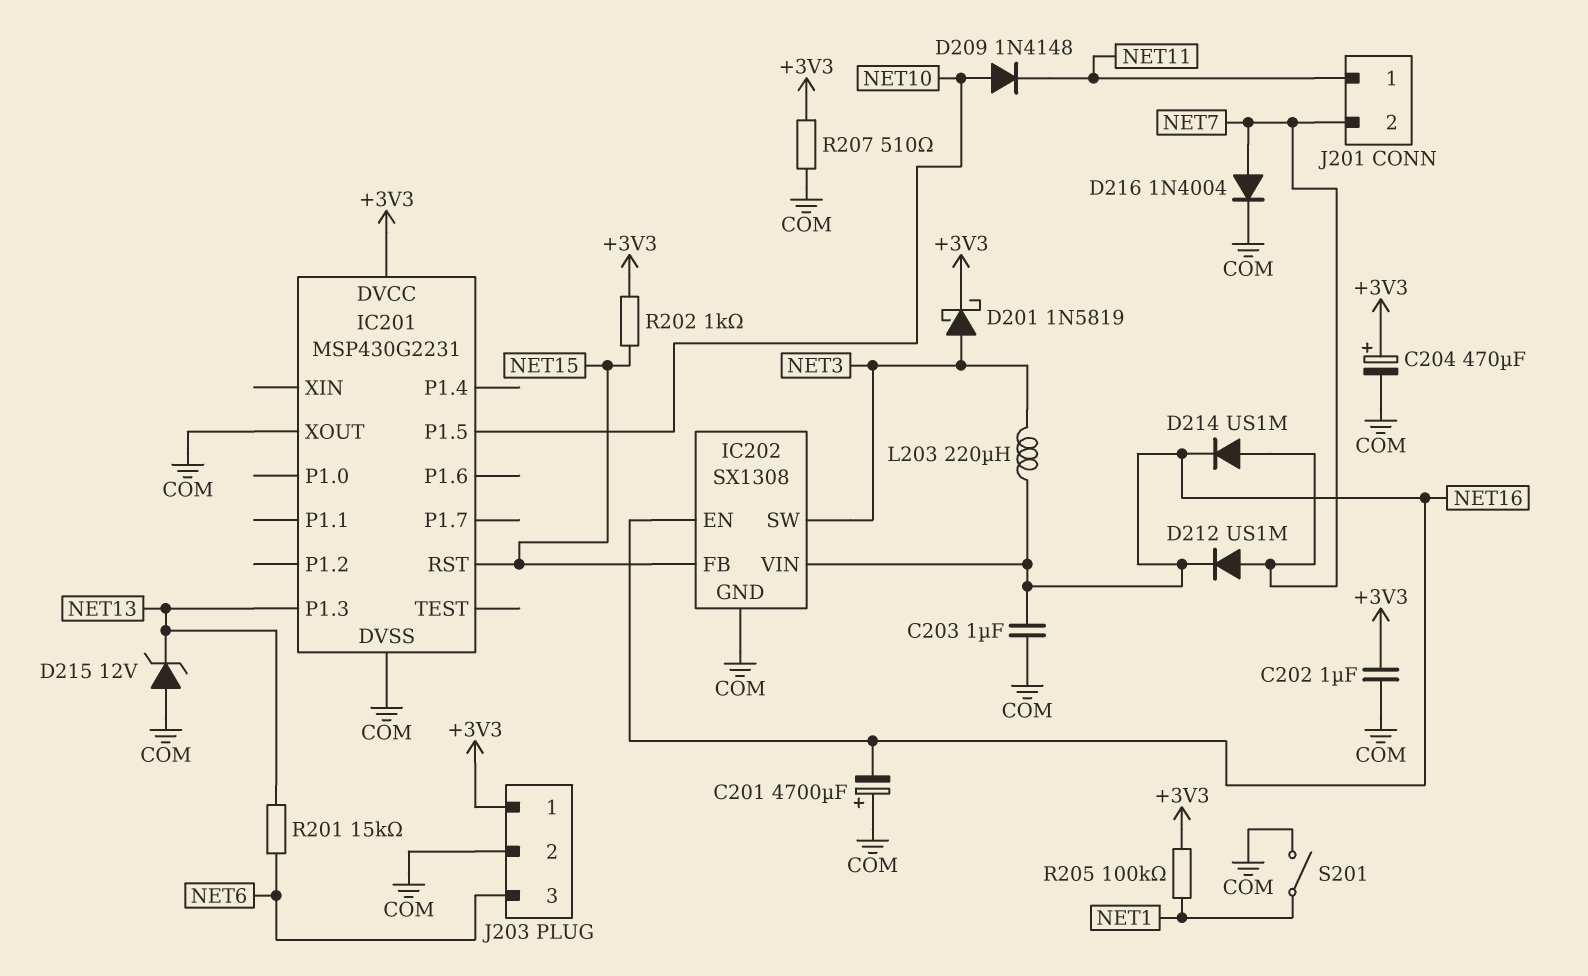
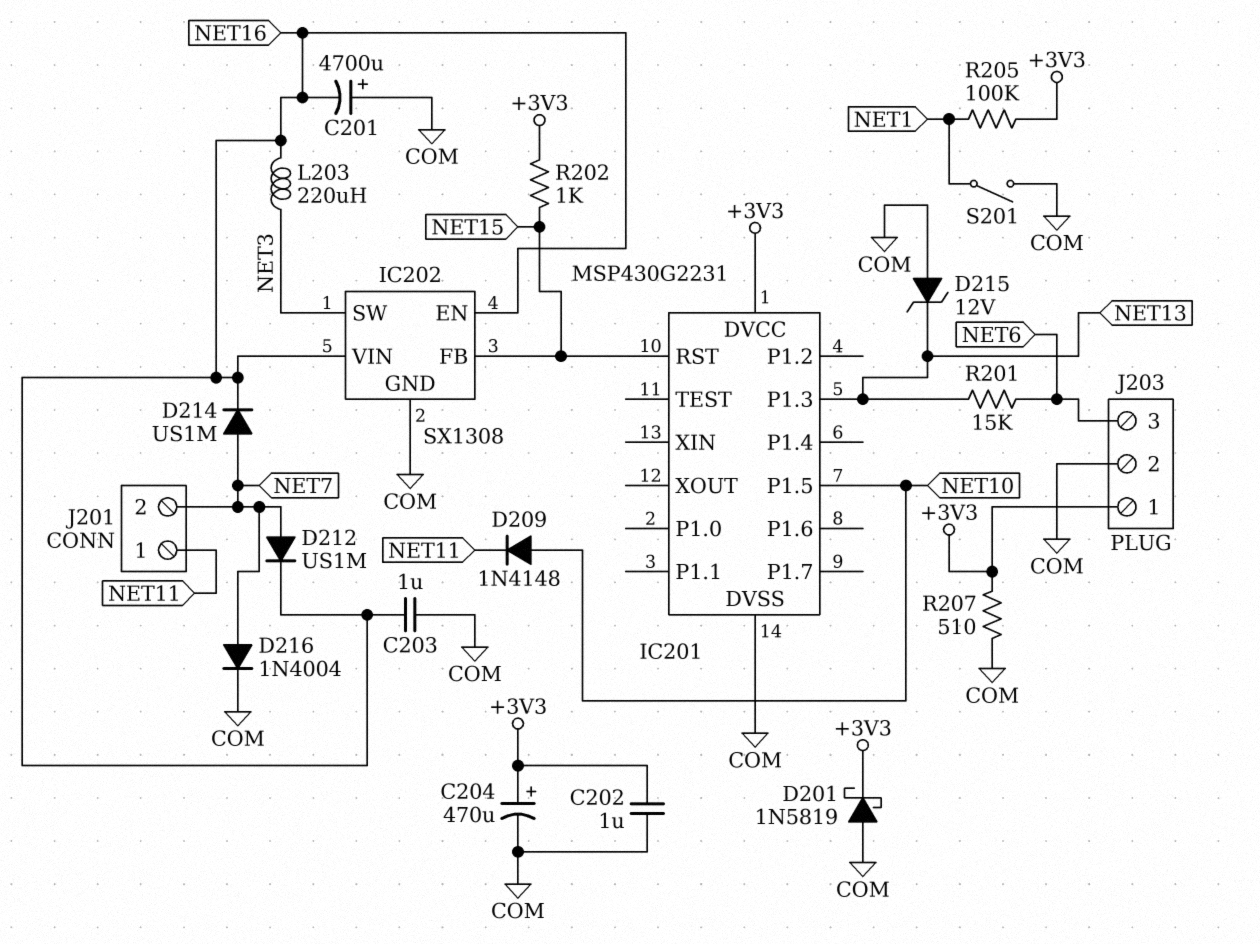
D201: schottky 1N5819 (A NET3, K +3V3) -> schottky 1N5819 (A COM, K +3V3)
IC201 pin XOUT: COM -> none

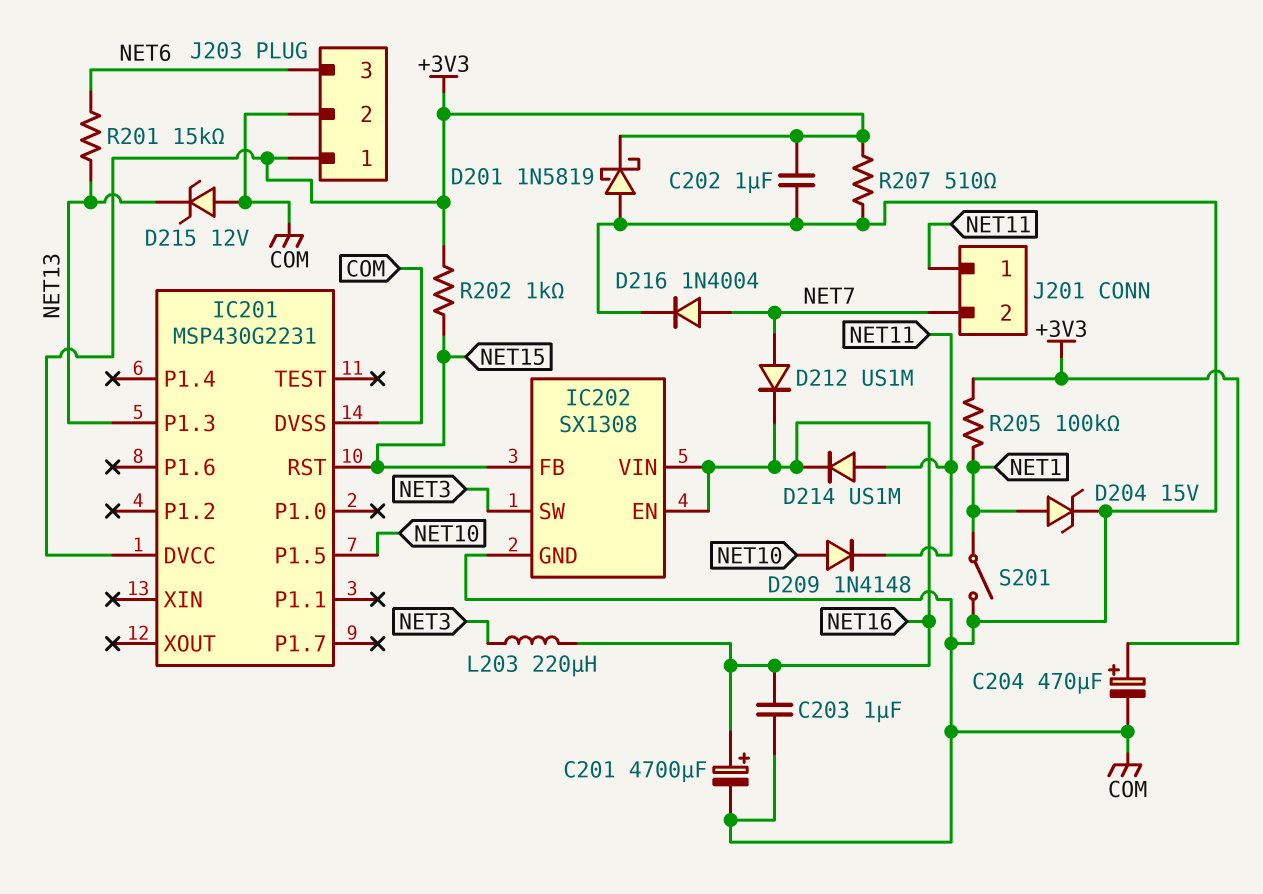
C201: 4700uF (plus COM, minus NET16) -> 4700uF (plus NET16, minus COM)
D204: none -> zener 15V (A NET1, K COM)
D214: diode US1M (A NET7, K NET16) -> diode US1M (A NET11, K NET16)

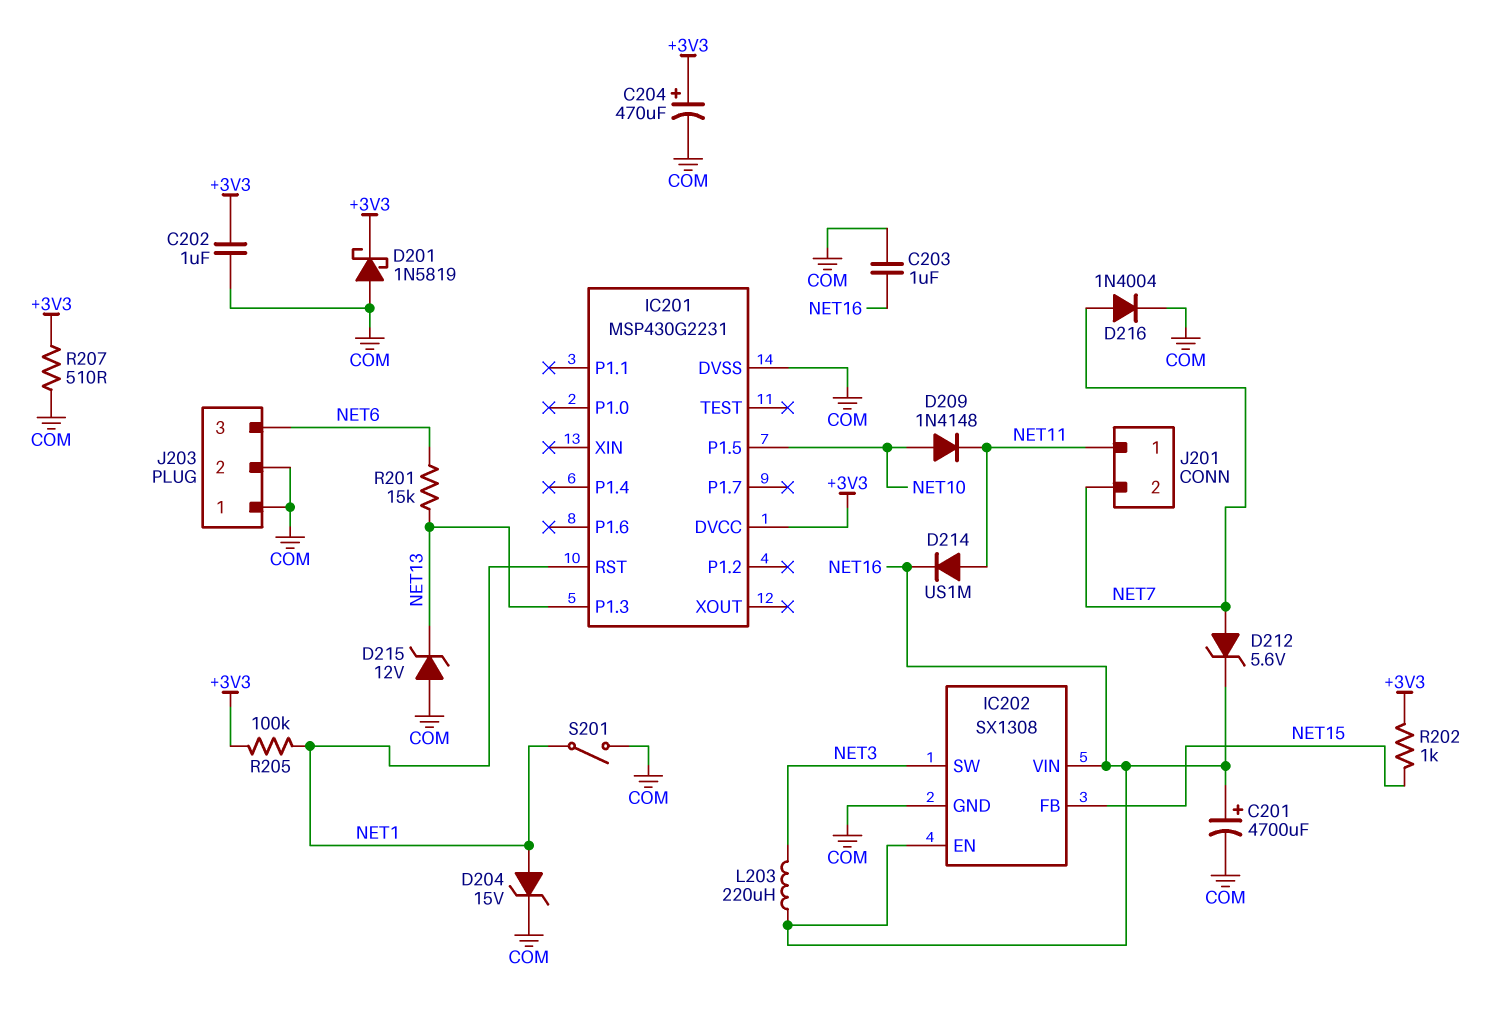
D212: diode US1M (A NET7, K NET16) -> zener 5.6V (A NET7, K NET16)
IC201 pin RST: NET15 -> NET1
J203 pin 1: +3V3 -> COM

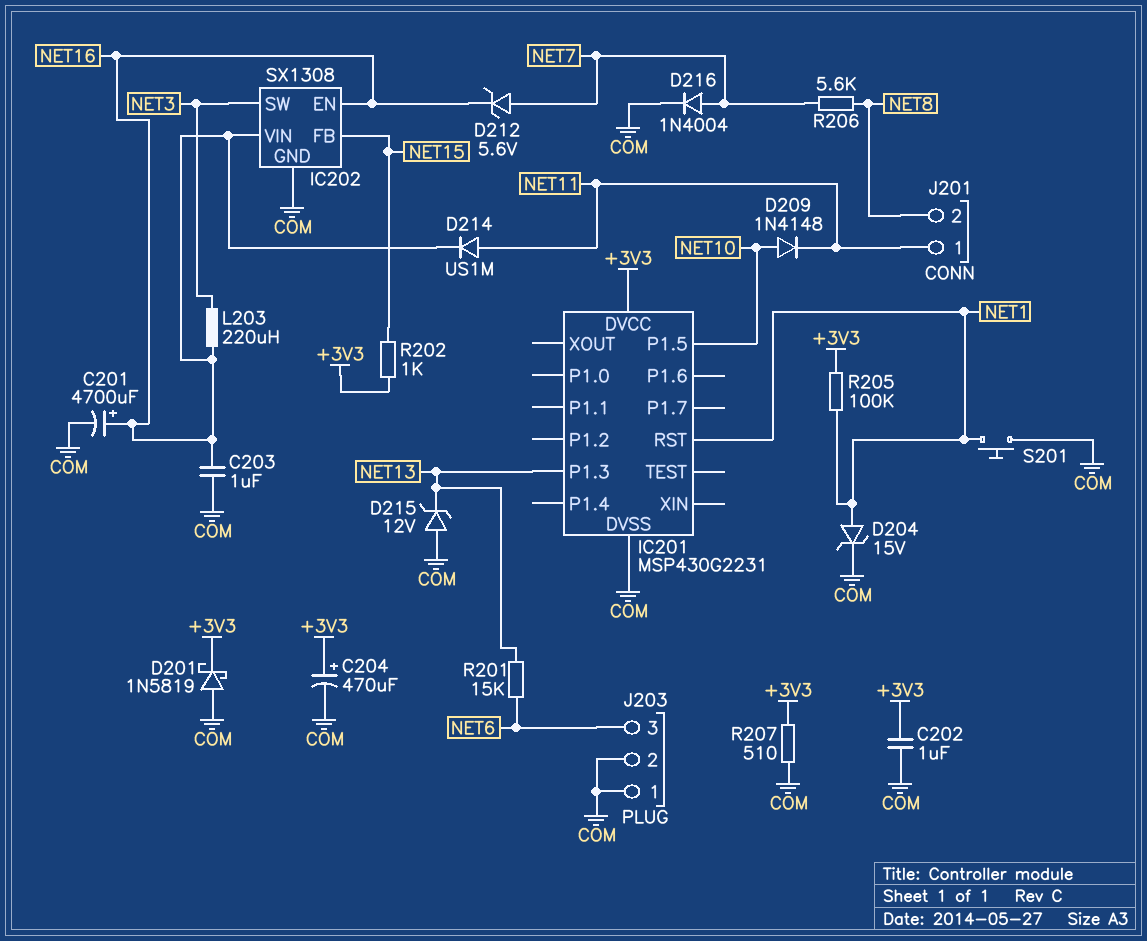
J201 pin 2: NET7 -> NET8
R206: none -> 5.6k (NET7, NET8)
S201: switch (COM, NET1) -> button (COM, NET1)

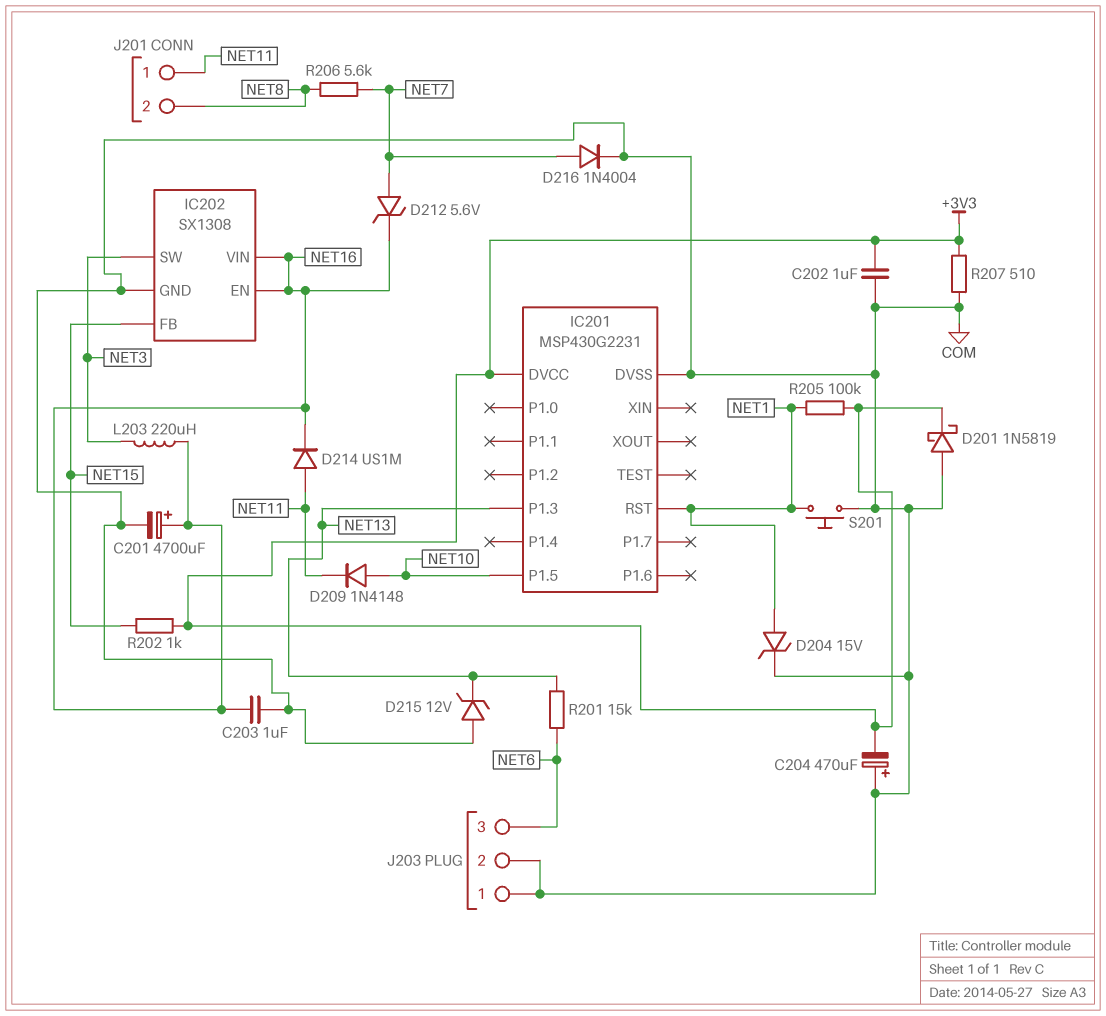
C204: 470uF (plus +3V3, minus COM) -> 470uF (plus COM, minus +3V3)

